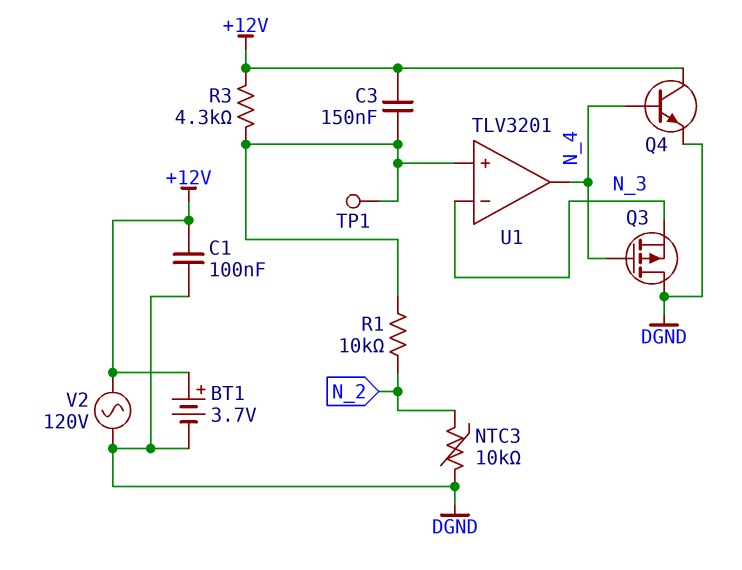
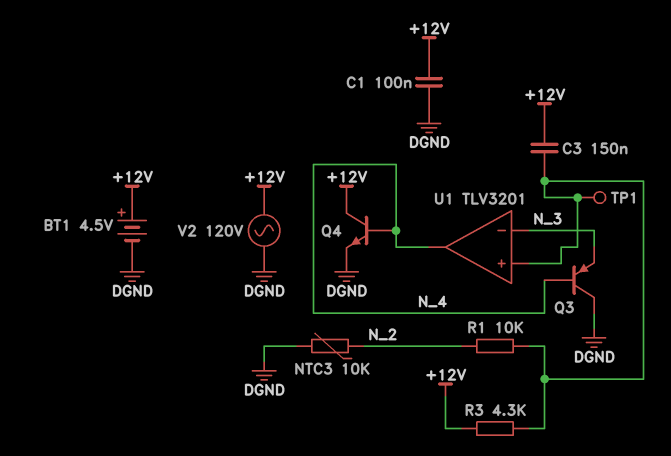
BT1: 3.7V (plus +12V, minus DGND) -> 4.5V (plus +12V, minus DGND)
Q3: PMOS (G N_4, D DGND, S N_3) -> PNP (B N_4, C DGND, E N_3)

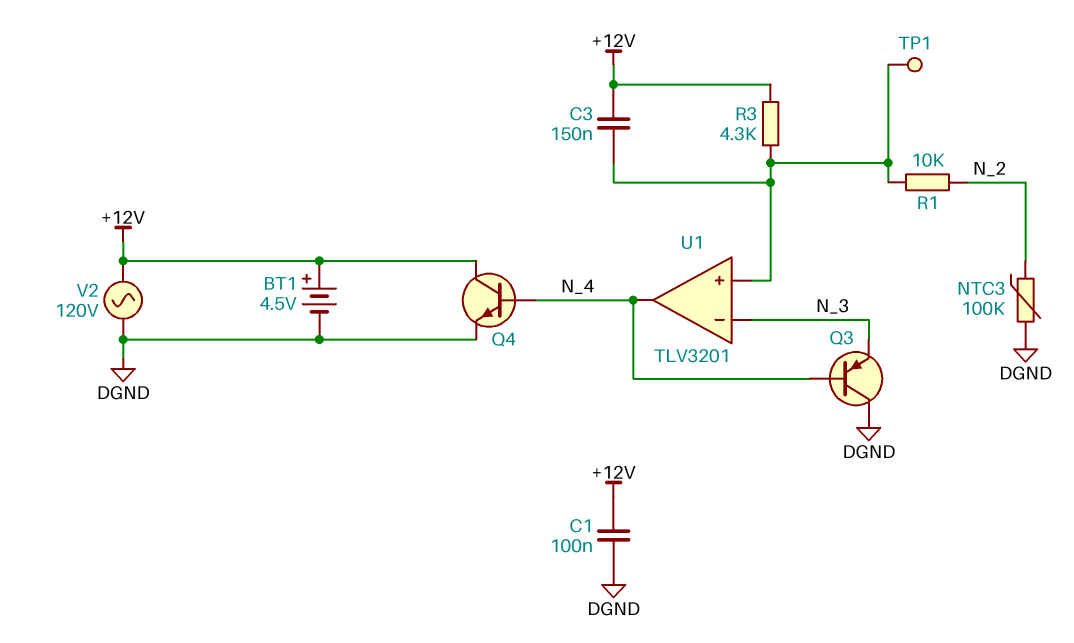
NTC3: 10k (DGND, N_2) -> 100k (DGND, N_2)

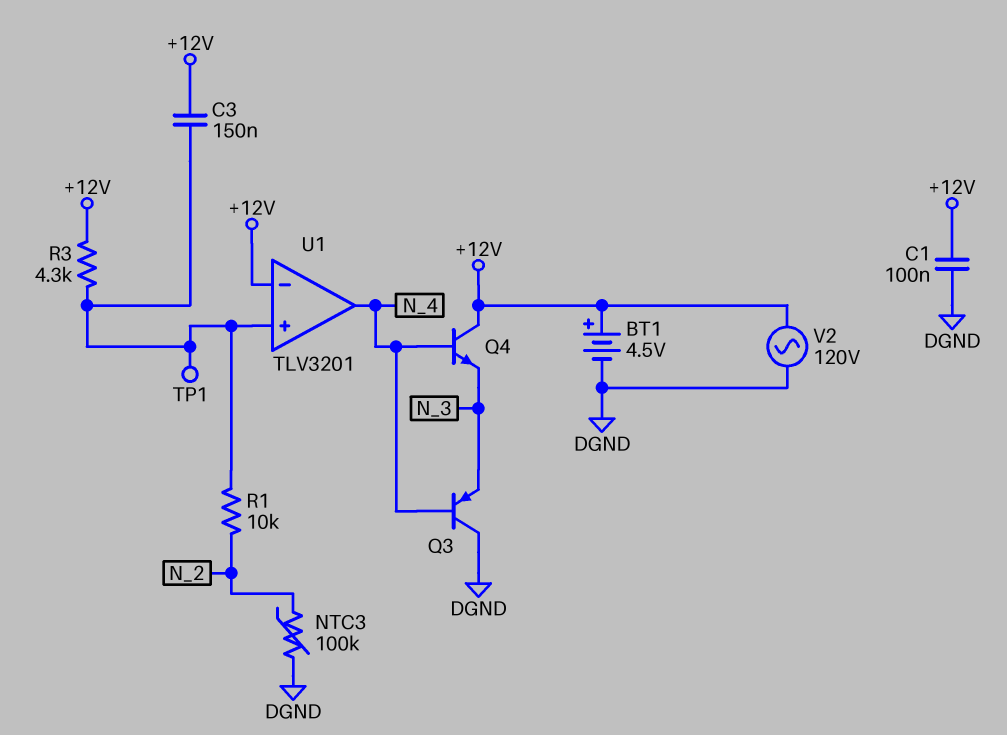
Q4: NPN (B N_4, C +12V, E DGND) -> NPN (B N_4, C +12V, E N_3)
U1 pin in-: N_3 -> +12V

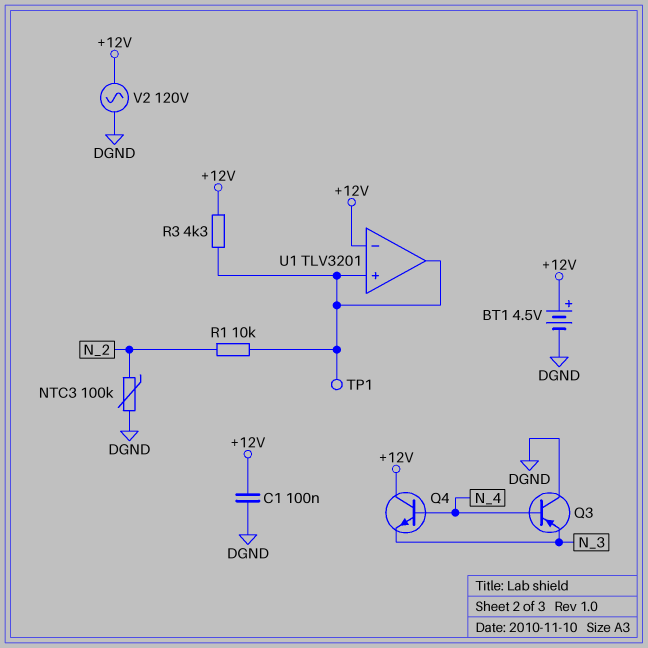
C3: 150nF (+12V, U1/in+) -> none
U1 pin out: N_4 -> U1/in+

